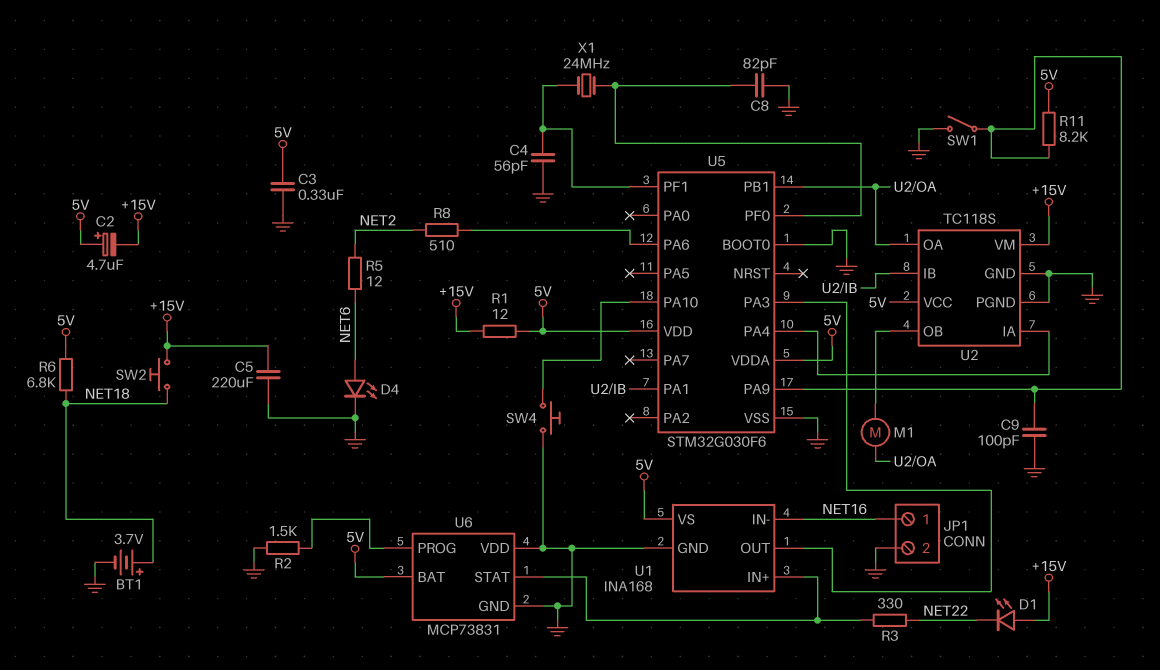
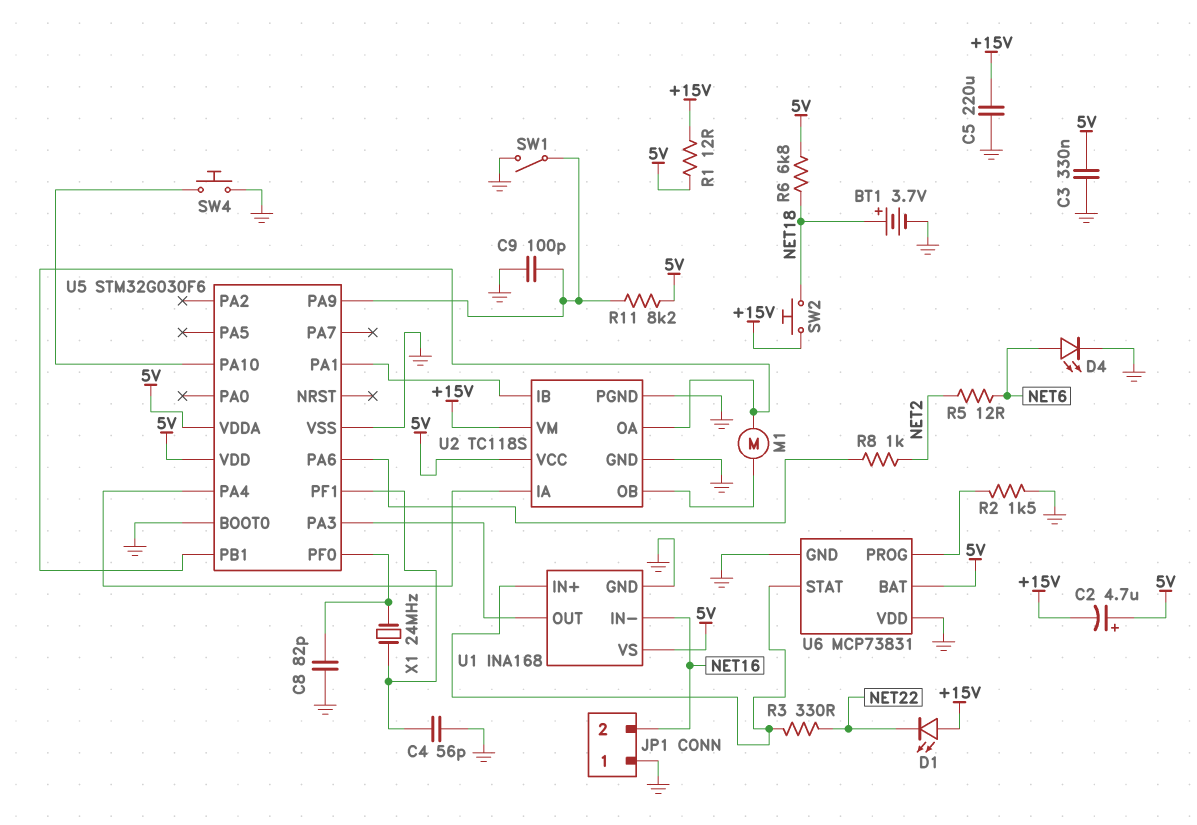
JP1 pin 1: NET16 -> GND
JP1 pin 2: GND -> NET16
R8: 510 (NET2, U5/PA6) -> 1k (NET2, U5/PA6)

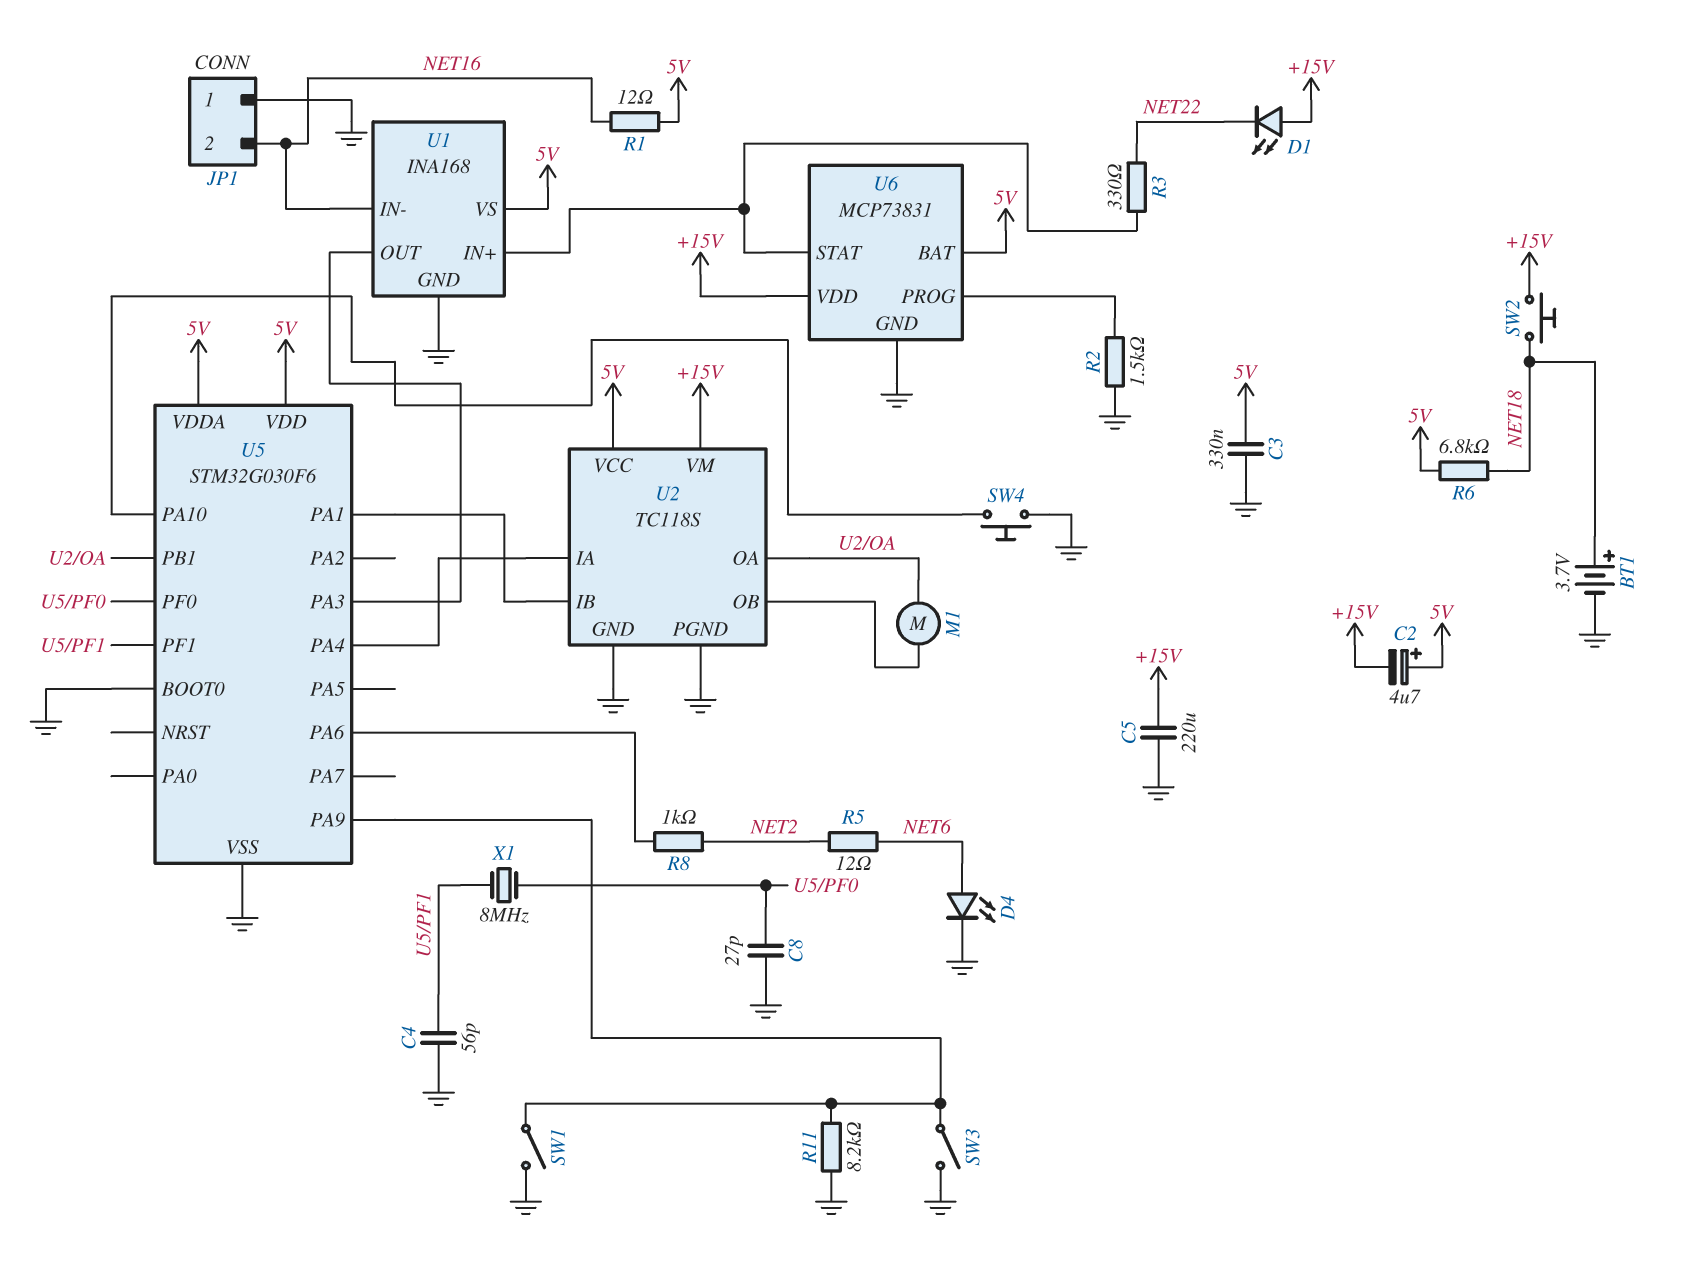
C8: 82pF (GND, U5/PF0) -> 27pF (GND, U5/PF0)
C9: 100pF (GND, U5/PA9) -> none
R1: 12 (+15V, 5V) -> 12 (5V, NET16)
R11: 8.2k (5V, U5/PA9) -> 8.2k (GND, U5/PA9)
SW3: none -> switch (GND, U5/PA9)
U6 pin VDD: GND -> +15V
X1: 24MHz (U5/PF0, U5/PF1) -> 8MHz (U5/PF0, U5/PF1)

